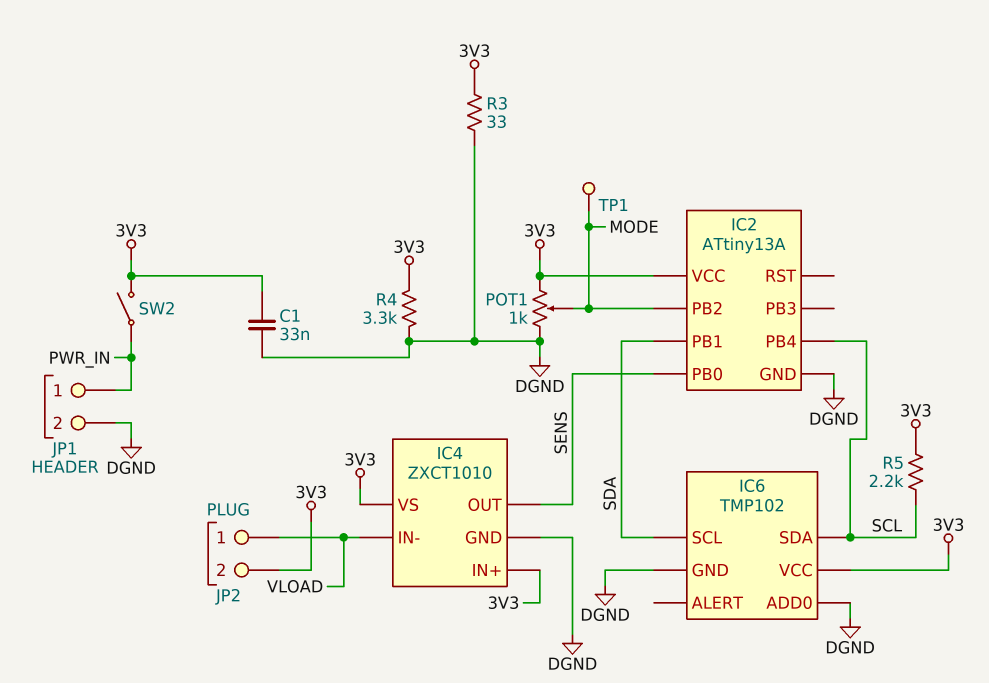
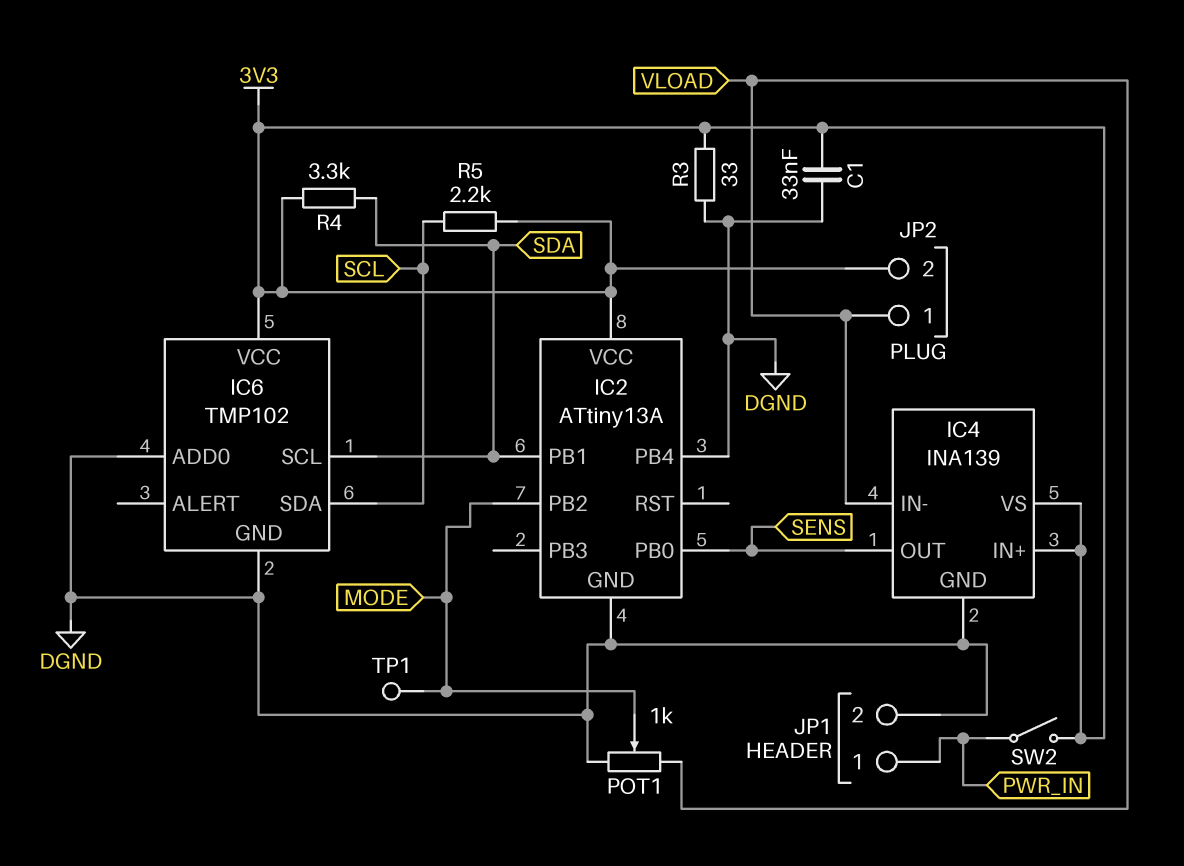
IC2 pin PB4: SCL -> DGND
IC4: ZXCT1010 -> INA139
POT1: 1k (3V3, DGND, wiper MODE) -> 1k (DGND, VLOAD, wiper MODE)
R4: 3.3k (3V3, DGND) -> 3.3k (3V3, SDA)

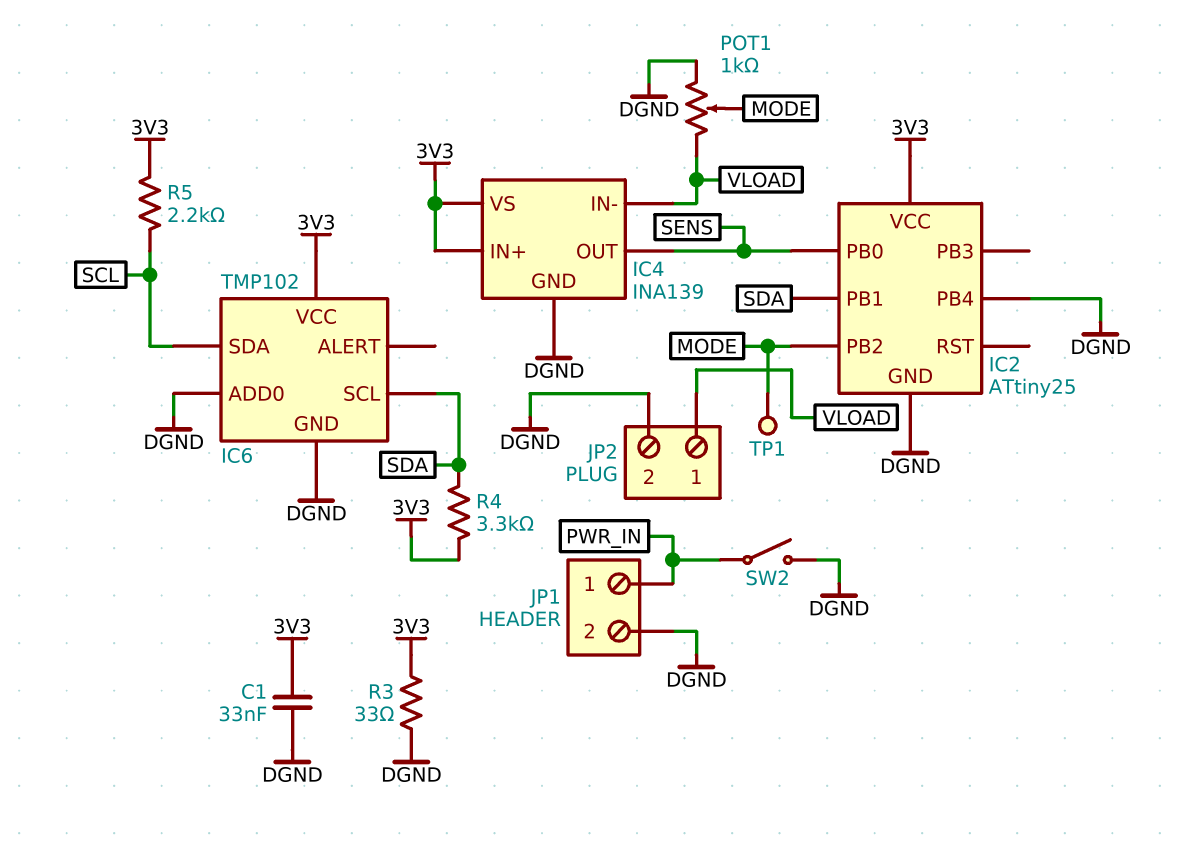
IC2: ATtiny13A -> ATtiny25
JP2 pin 2: 3V3 -> DGND
SW2: switch (3V3, PWR_IN) -> switch (DGND, PWR_IN)

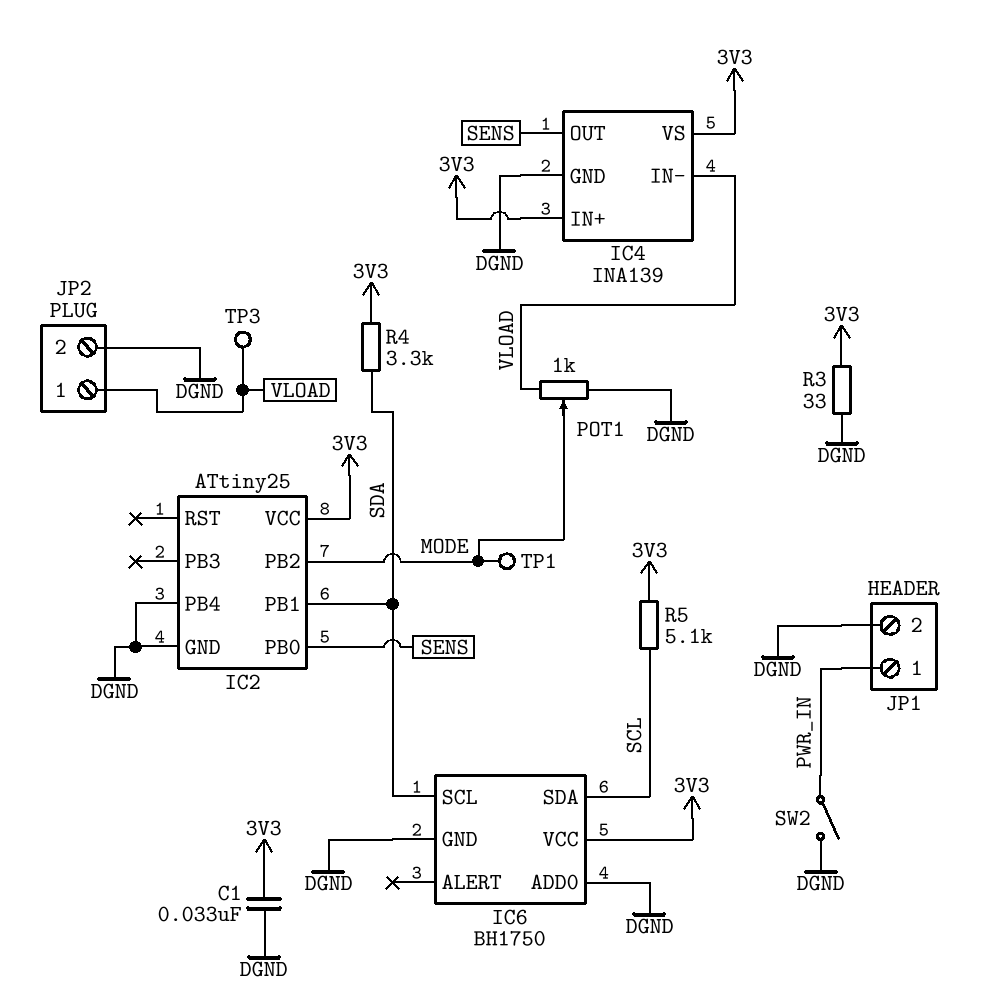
IC6: TMP102 -> BH1750
R5: 2.2k (3V3, SCL) -> 5.1k (3V3, SCL)
TP3: none -> test point (VLOAD)

